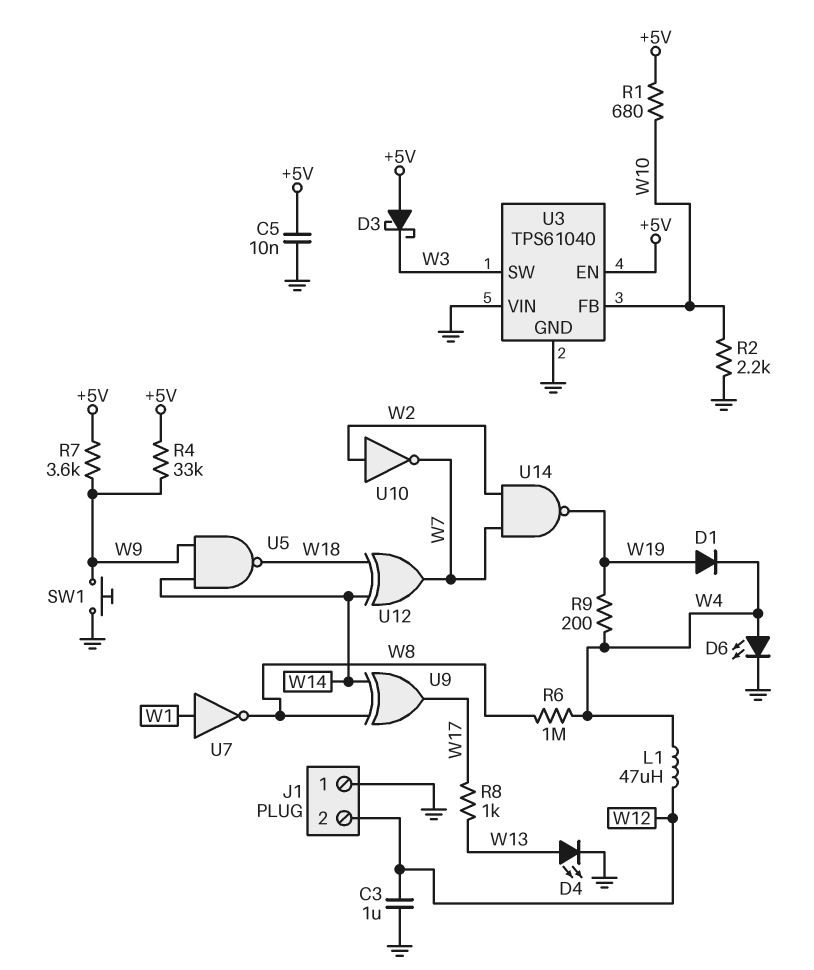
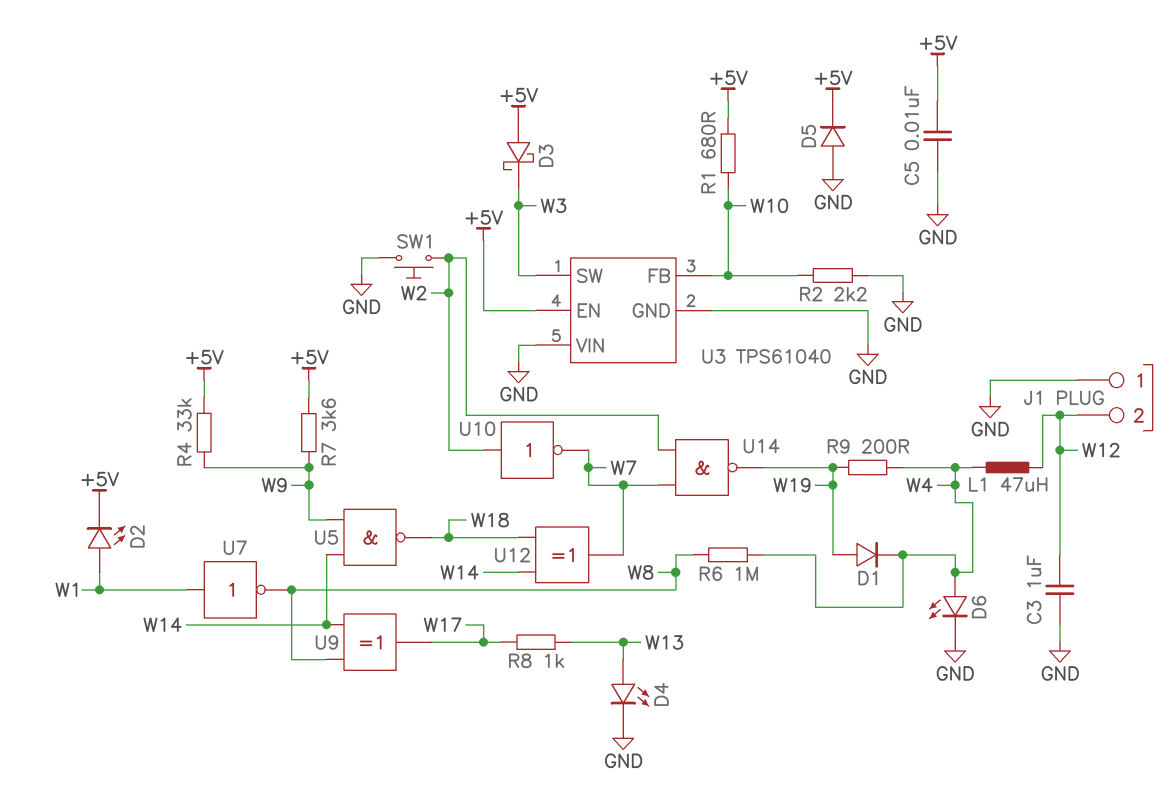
D2: none -> LED (A W1, K +5V)
D5: none -> diode (A GND, K +5V)
SW1: button (GND, W9) -> button (GND, W2)

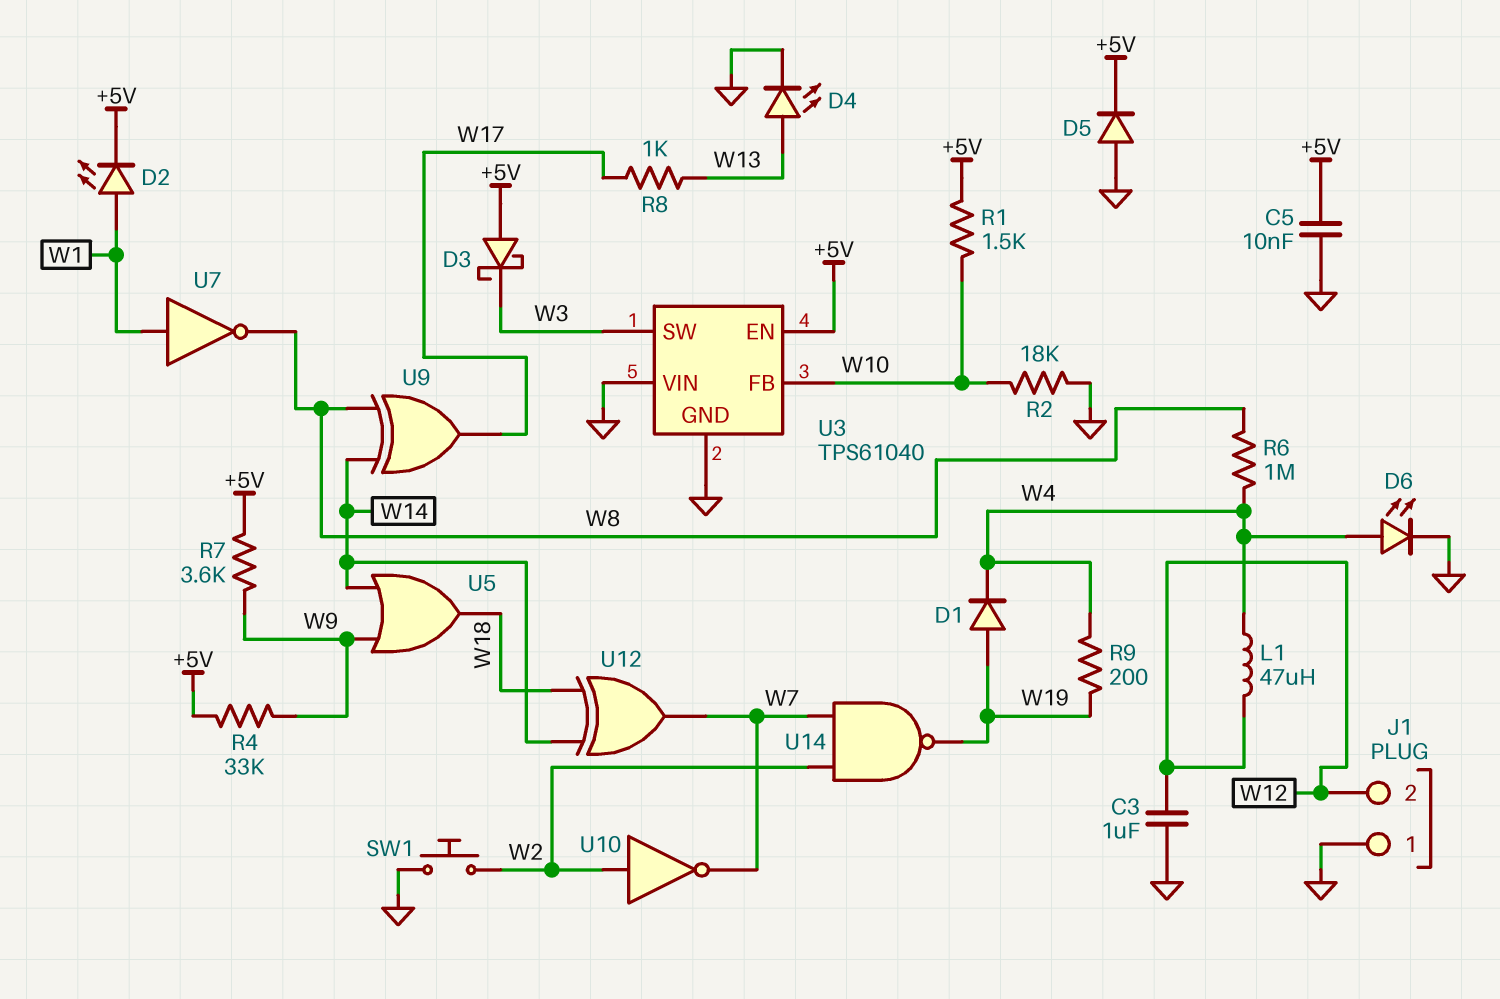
R1: 680 (+5V, W10) -> 1.5k (+5V, W10)
R2: 2.2k (GND, W10) -> 18k (GND, W10)
U5: NAND (in W9, in W14, out W18) -> OR (in W9, in W14, out W18)

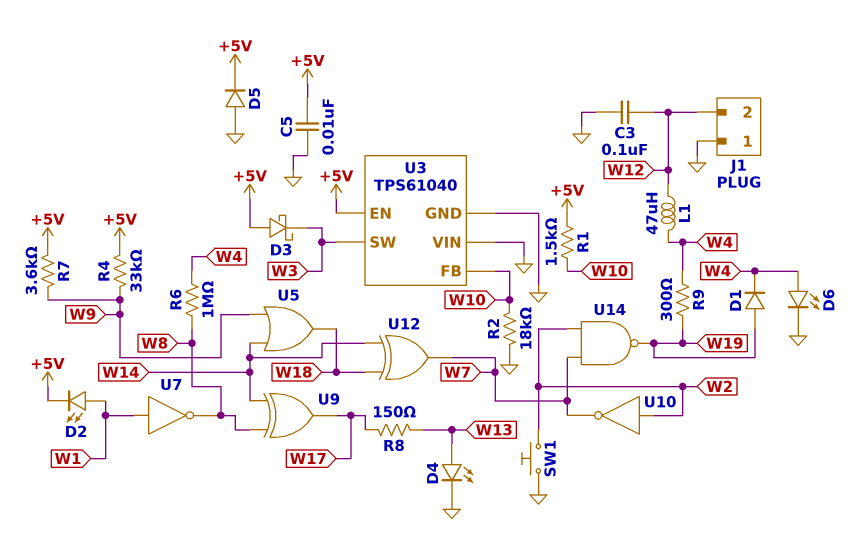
C3: 1uF (GND, W12) -> 100nF (GND, W12)
R8: 1k (W13, W17) -> 150 (W13, W17)
R9: 200 (W4, W19) -> 300 (W4, W19)

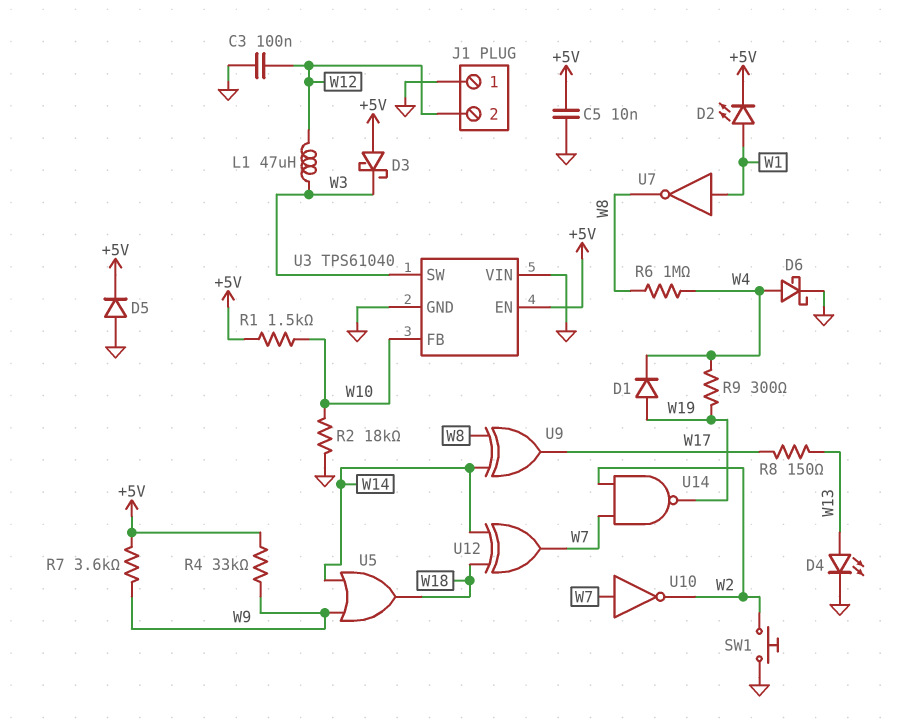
D6: LED (A W4, K GND) -> schottky (A W4, K GND)
L1: 47uH (W4, W12) -> 47uH (W3, W12)
U10: NOT (in W2, out W7) -> NOT (in W7, out W2)

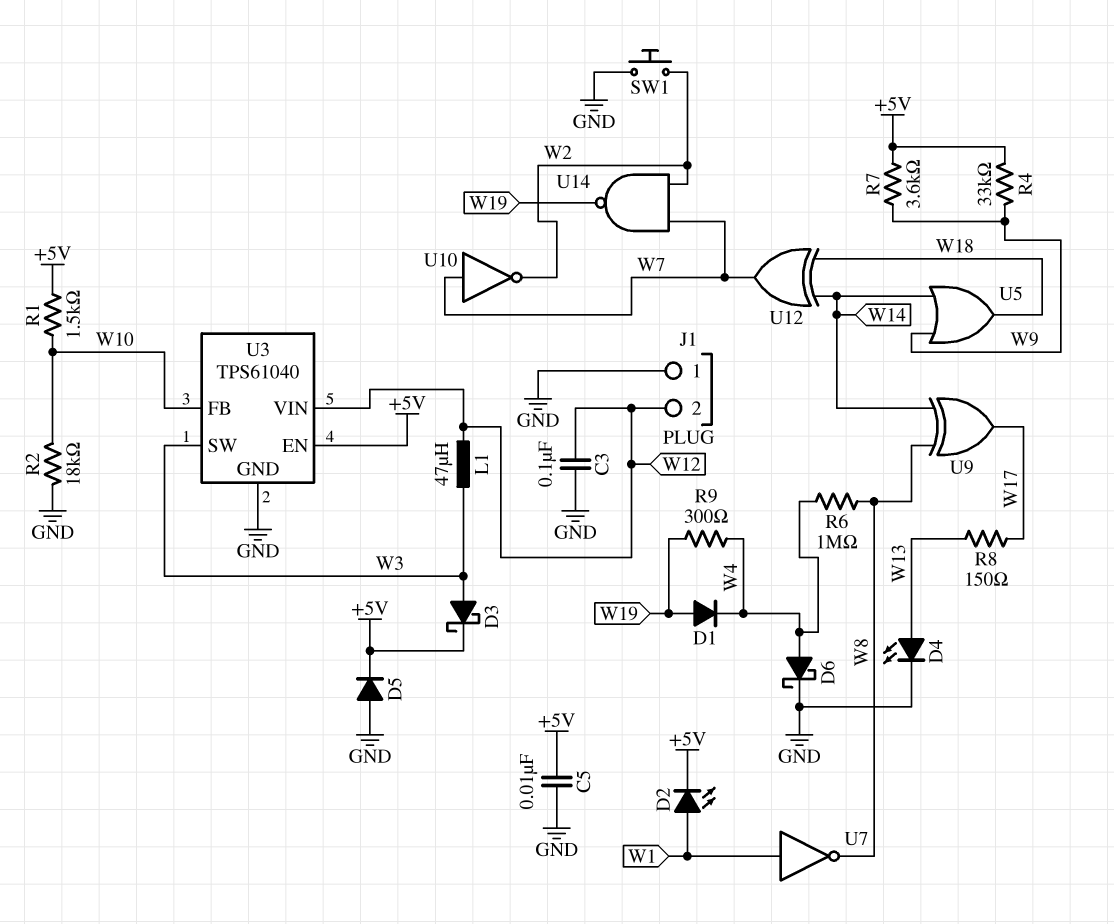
D3: schottky (A +5V, K W3) -> schottky (A W3, K +5V)
U3 pin VIN: GND -> W12

